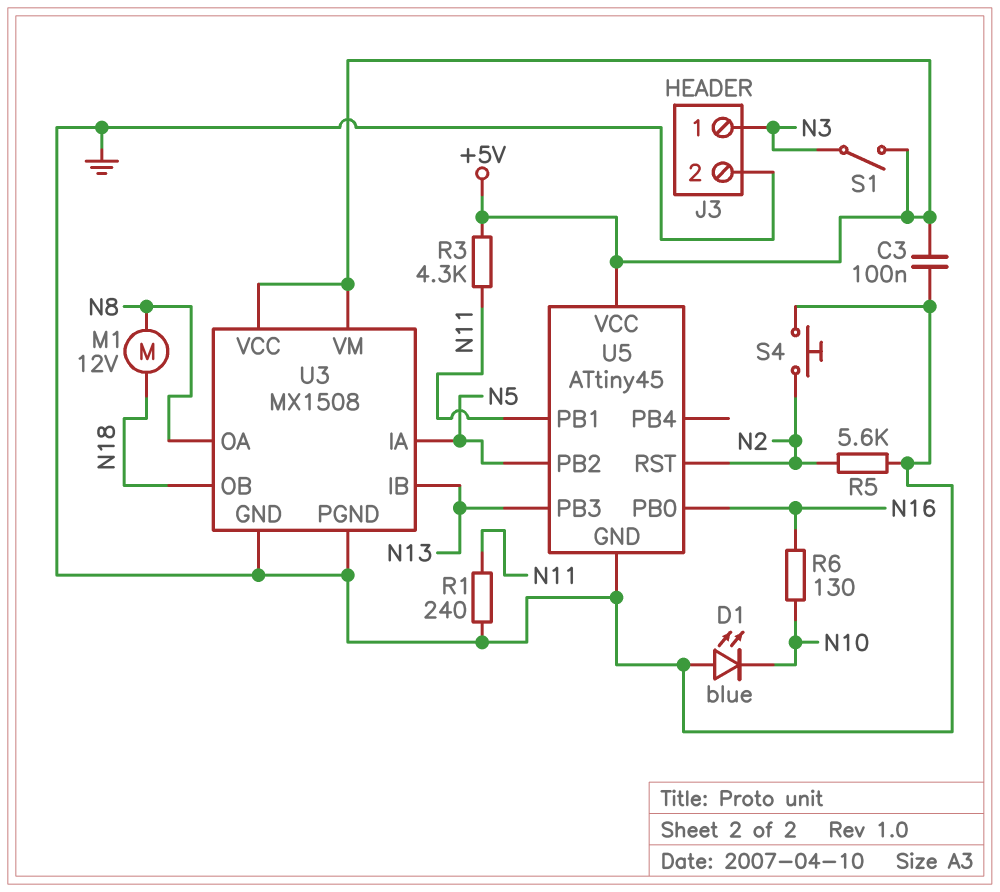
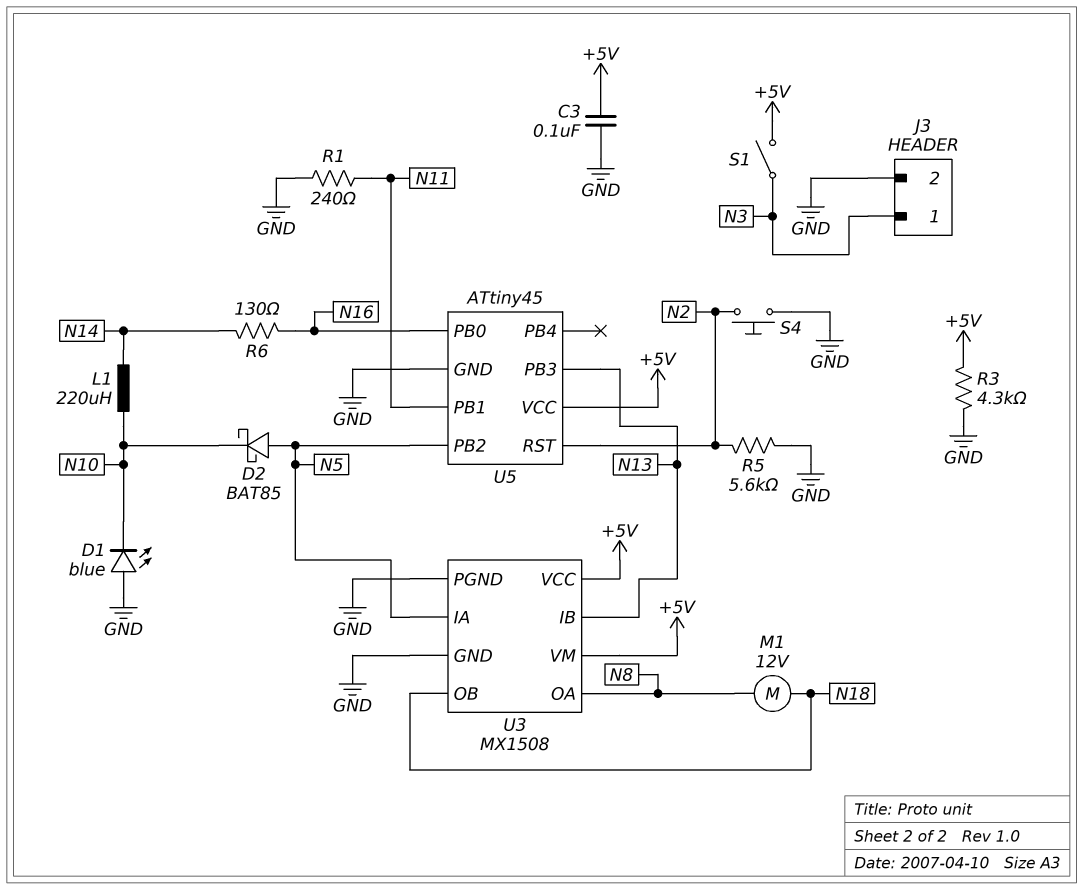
D2: none -> schottky BAT85 (A N5, K N10)
L1: none -> 220uH (N10, N14)
R3: 4.3k (+5V, N11) -> 4.3k (+5V, GND)
R6: 130 (N10, N16) -> 130 (N14, N16)

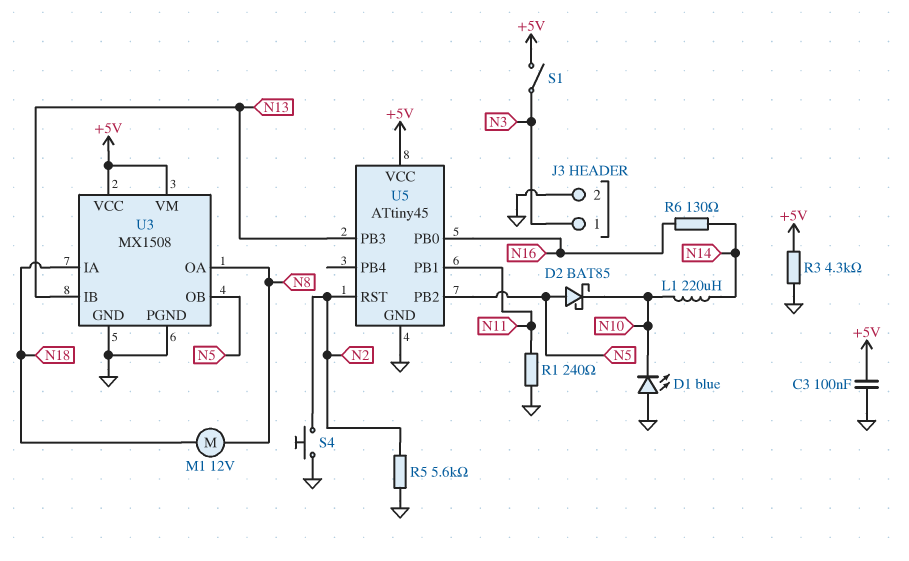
U3 pin IA: N5 -> N18
U3 pin OB: N18 -> N5

